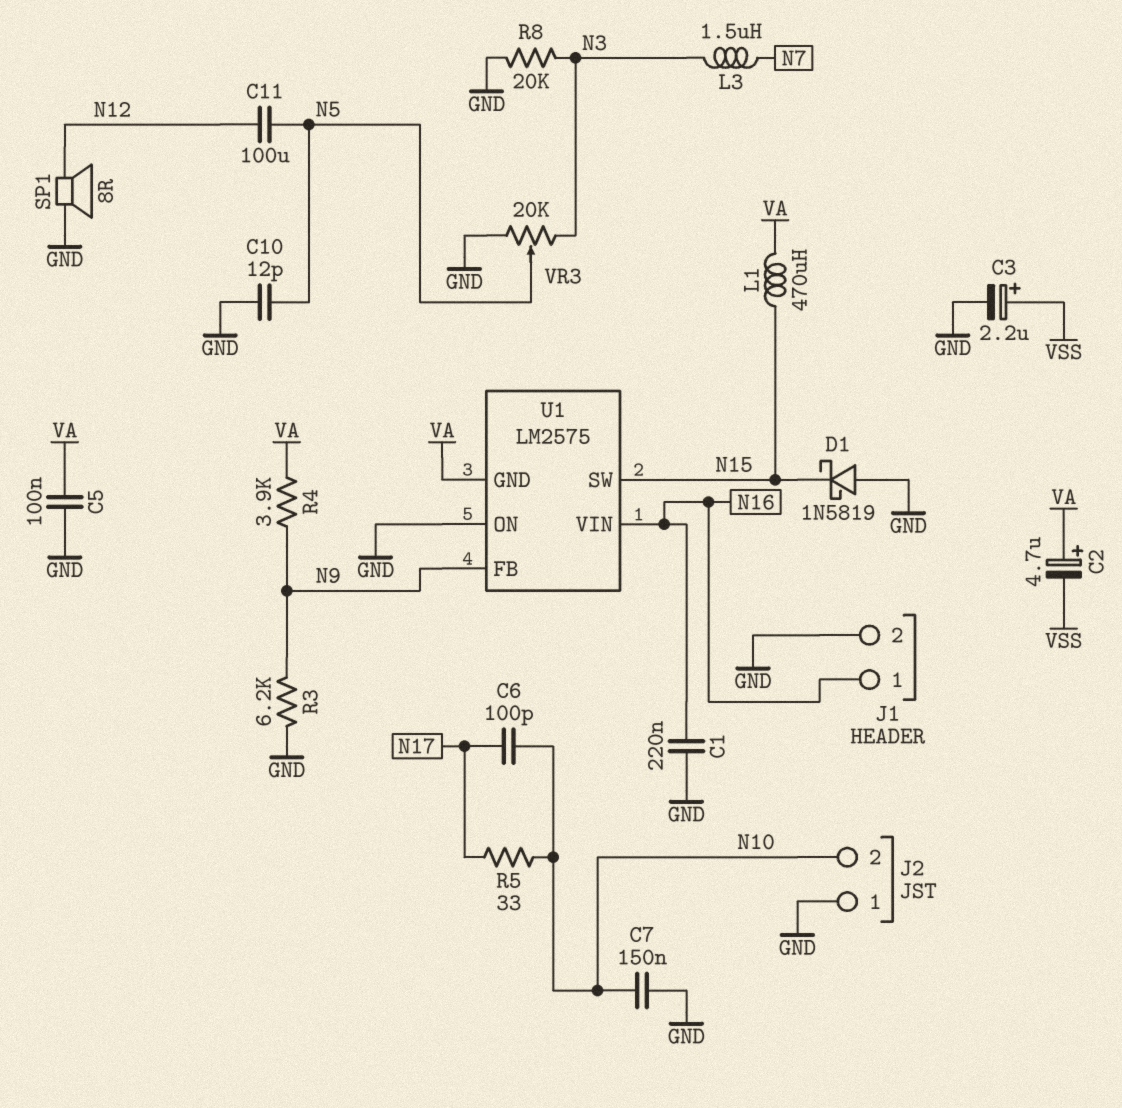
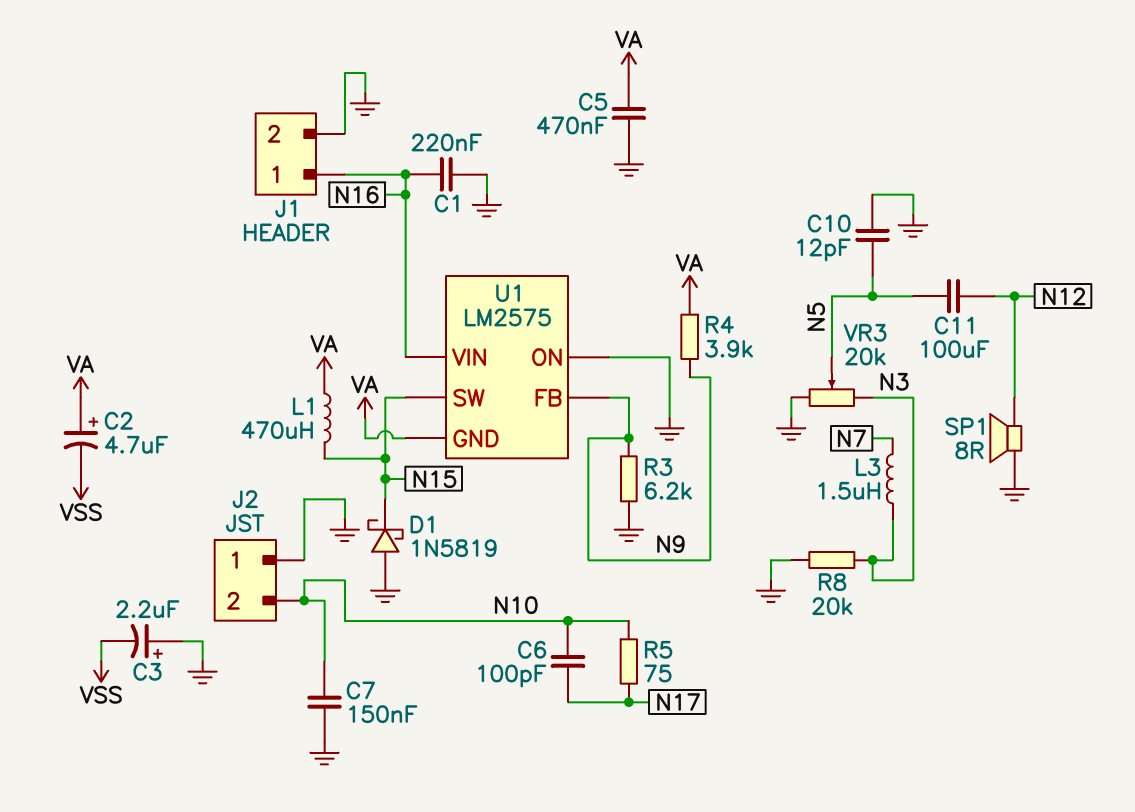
C3: 2.2uF (plus VSS, minus GND) -> 2.2uF (plus GND, minus VSS)
C5: 100nF (GND, VA) -> 470nF (GND, VA)
R5: 33 (N10, N17) -> 75 (N10, N17)

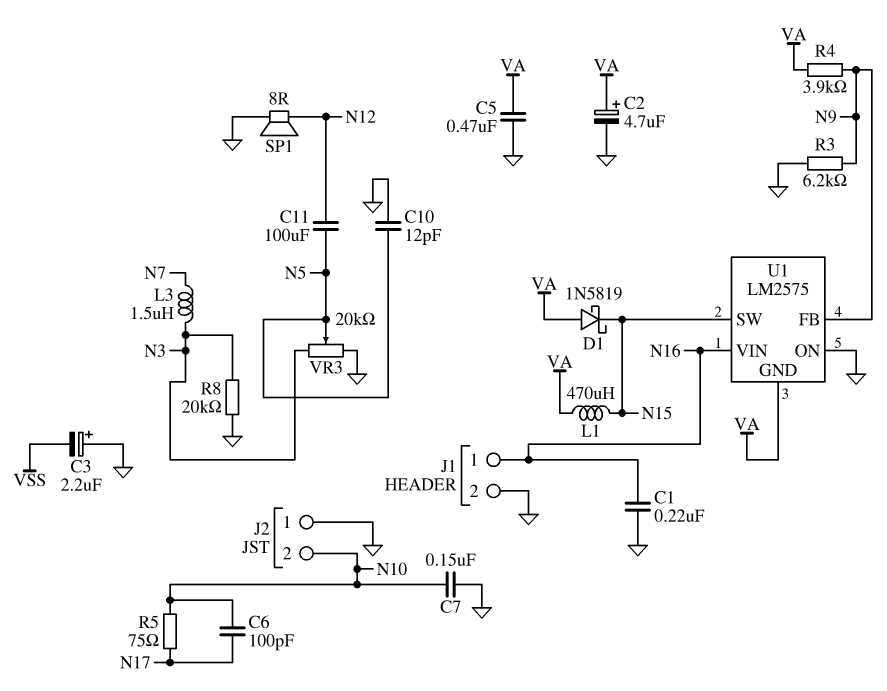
C2: 4.7uF (plus VA, minus VSS) -> 4.7uF (plus VA, minus GND)
D1: schottky 1N5819 (A GND, K N15) -> schottky 1N5819 (A VA, K N15)

